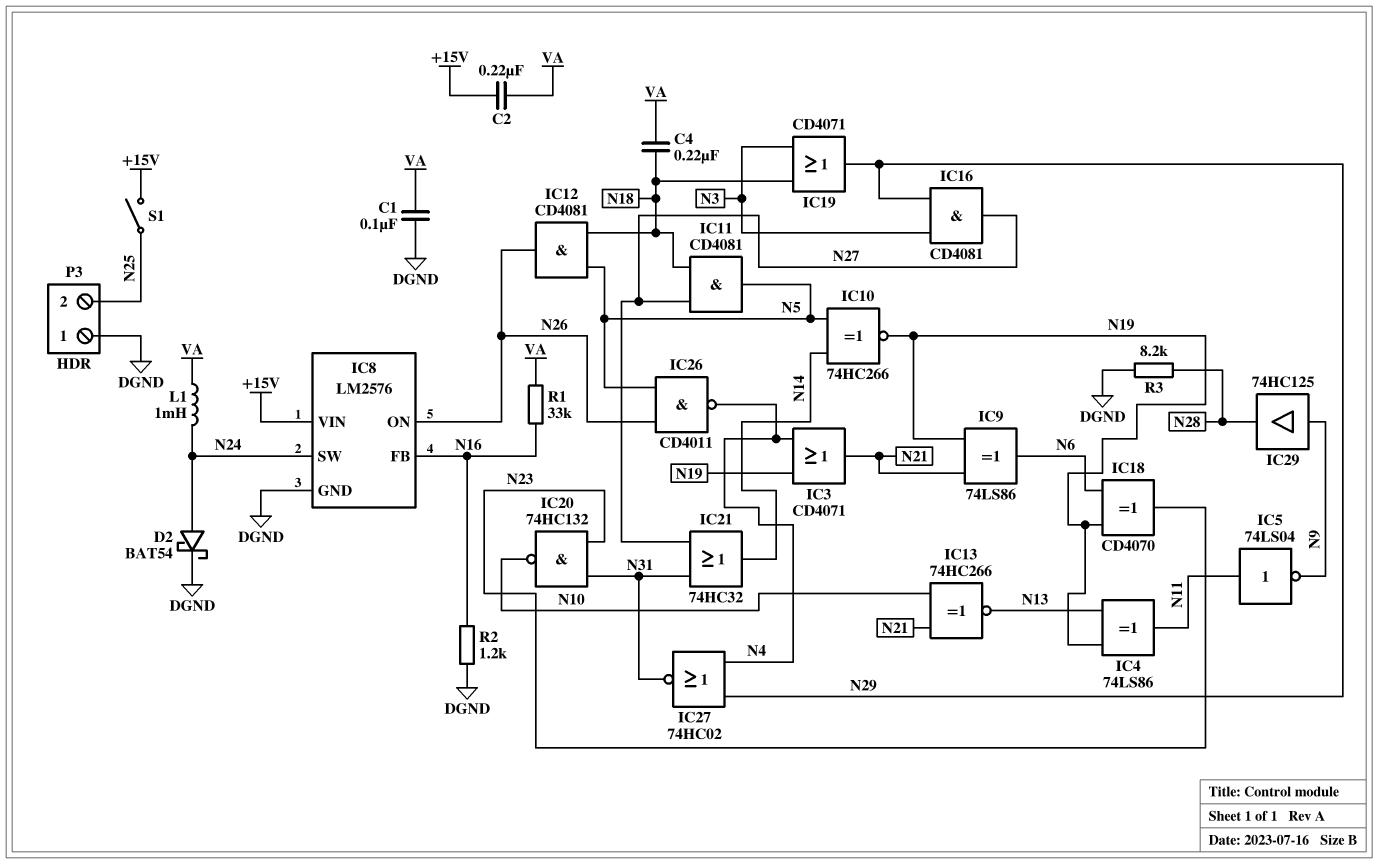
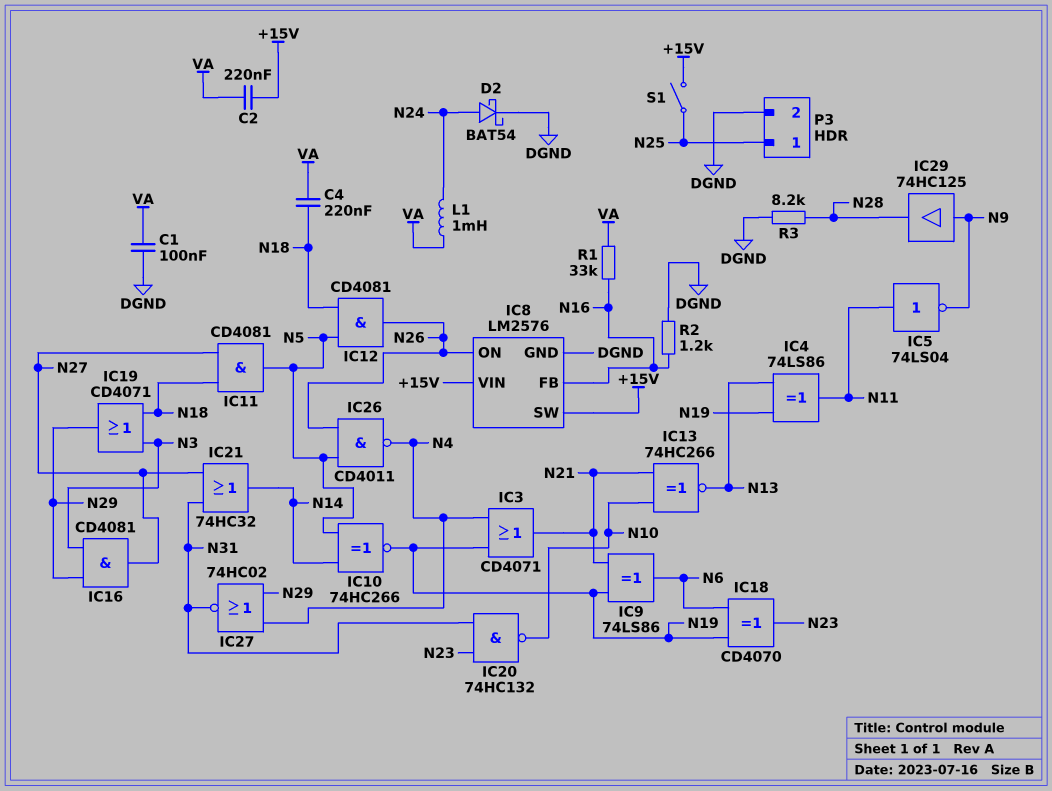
IC8 pin SW: N24 -> +15V
P3 pin 1: DGND -> N25
P3 pin 2: N25 -> DGND

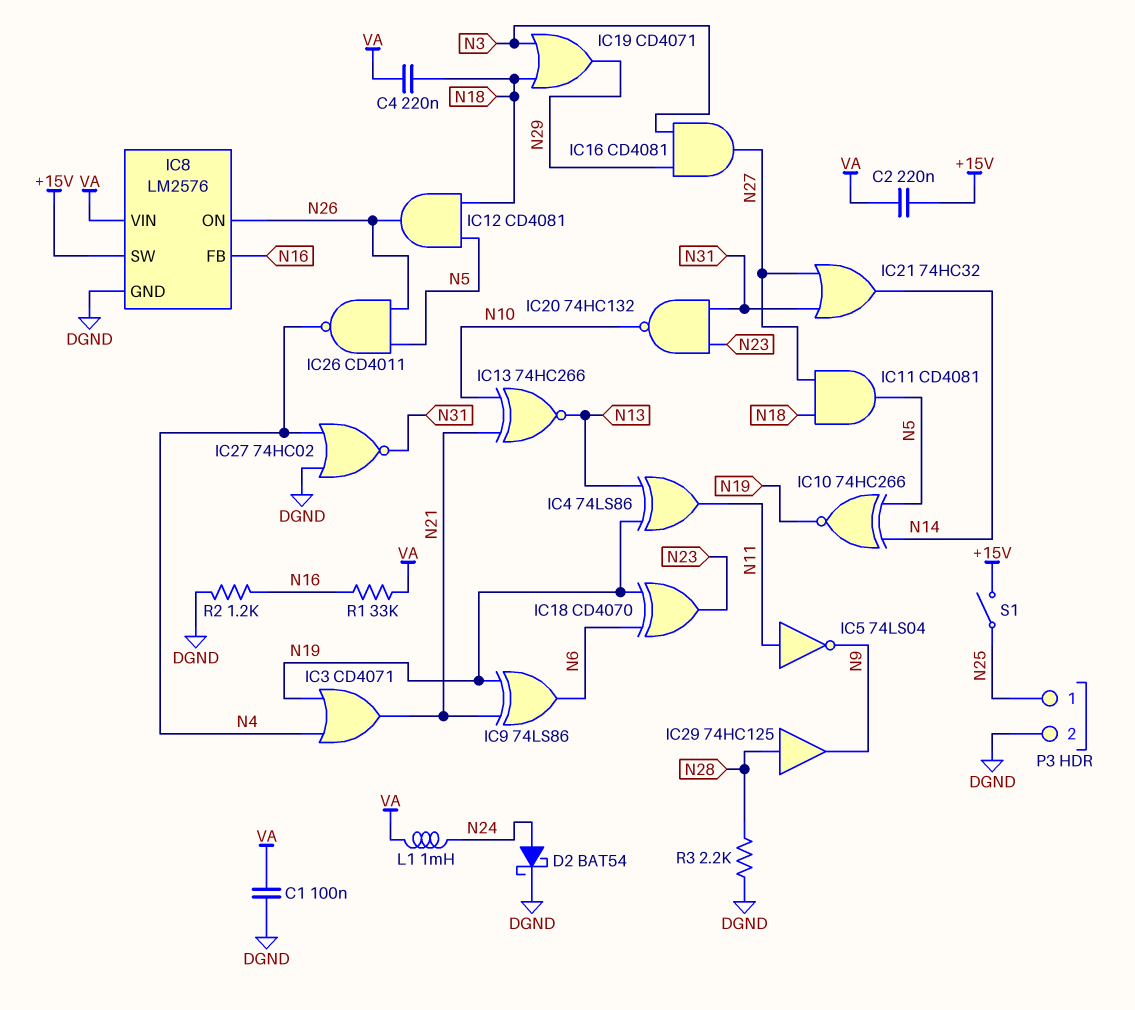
IC8 pin VIN: +15V -> VA
IC27: NOR 74HC02 (in N4, in N29, out N31) -> NOR 74HC02 (in DGND, in N4, out N31)
IC29: buffer 74HC125 (in N9, out N28) -> buffer 74HC125 (in N28, out N9)
R3: 8.2k (DGND, N28) -> 2.2k (DGND, N28)

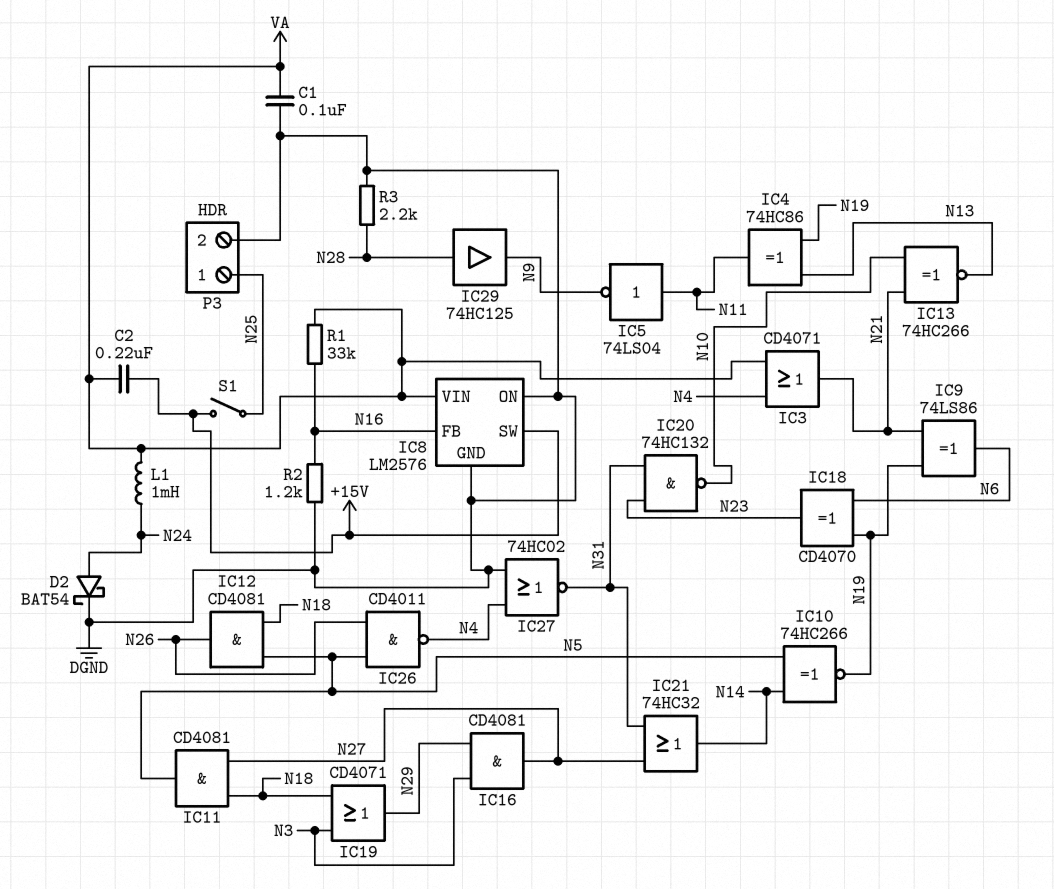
C4: 220nF (N18, VA) -> none
IC3: OR CD4071 (in N4, in N19, out N21) -> OR CD4071 (in N4, in VA, out N21)
IC4: XOR 74LS86 (in N13, in N19, out N11) -> XOR 74HC86 (in N13, in N19, out N11)
IC8 pin ON: N26 -> DGND

